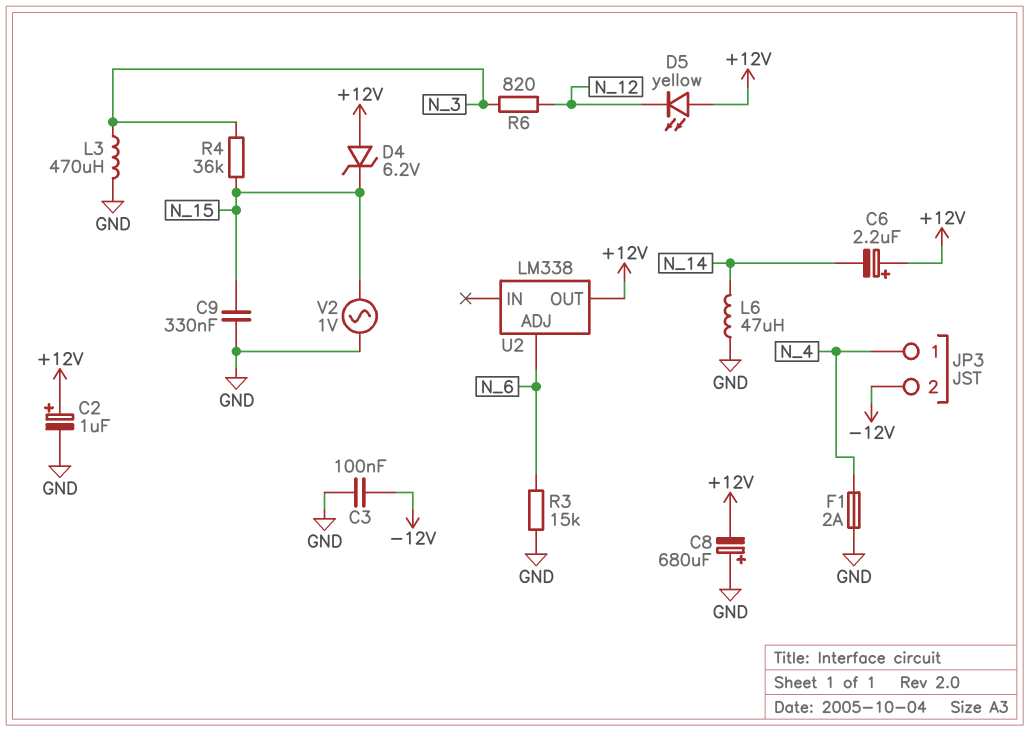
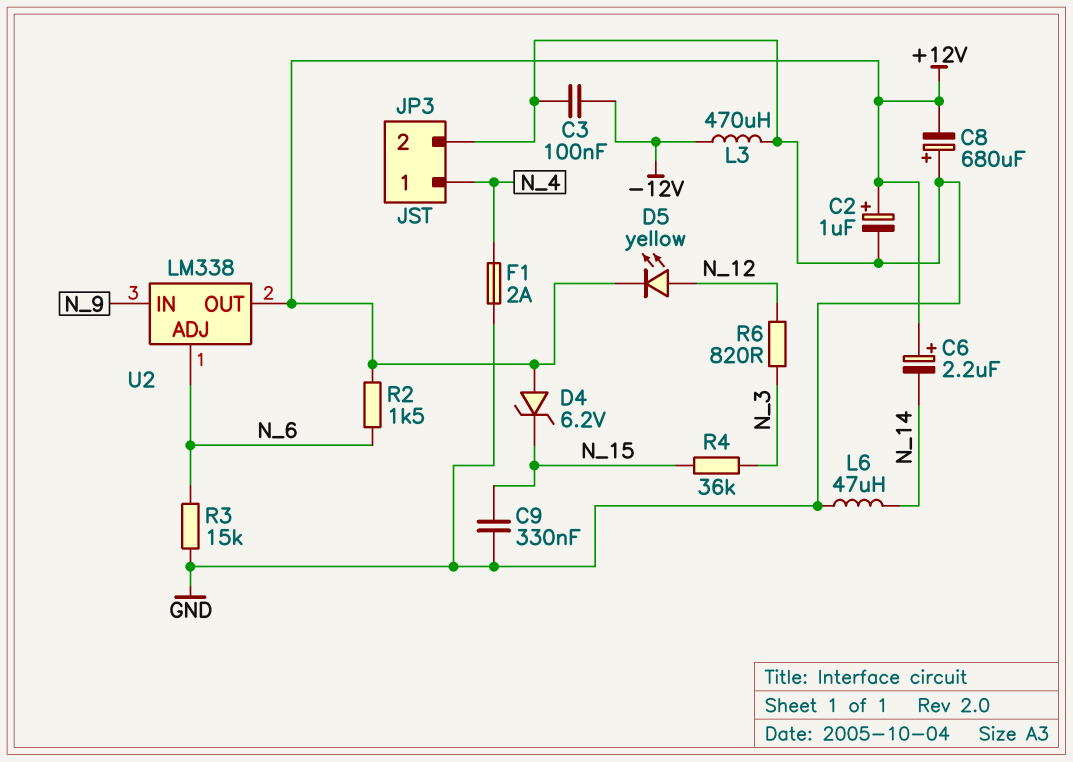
D5: LED yellow (A +12V, K N_12) -> LED yellow (A N_12, K +12V)
JP3 pin 2: -12V -> GND
L3: 470uH (GND, N_3) -> 470uH (-12V, GND)
R2: none -> 1.5k (+12V, N_6)
U2 pin IN: none -> N_9
V2: AC 1V (GND, N_15) -> none

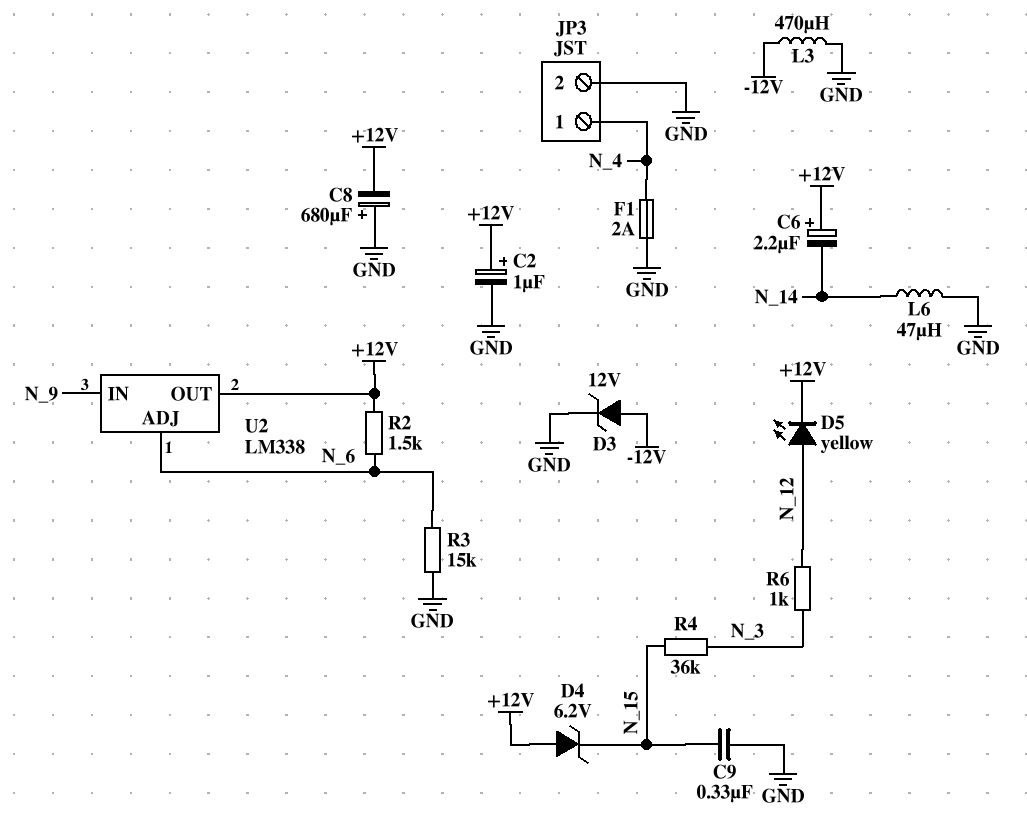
C3: 100nF (-12V, GND) -> none
D3: none -> zener 12V (A -12V, K GND)
R6: 820 (N_3, N_12) -> 1k (N_3, N_12)

